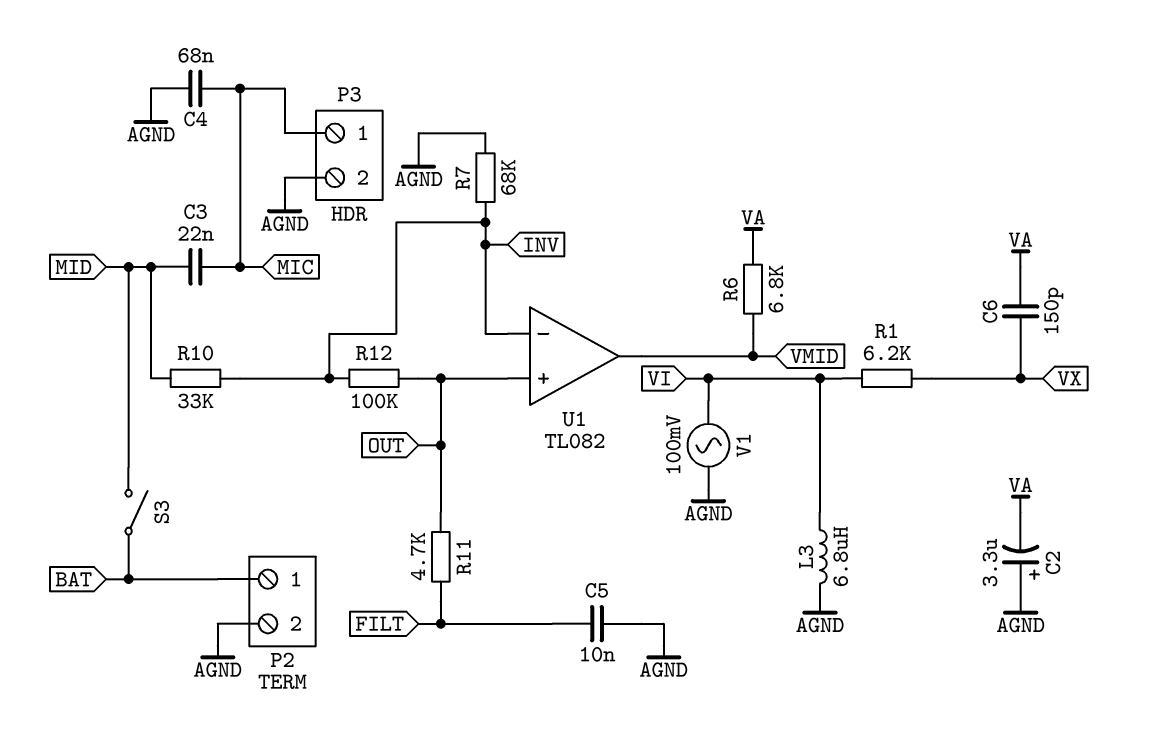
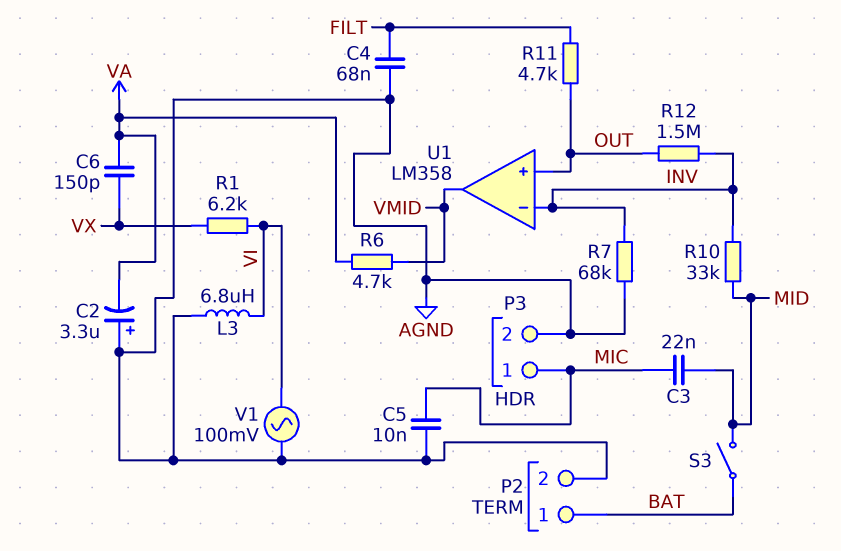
C4: 68nF (AGND, MIC) -> 68nF (AGND, FILT)
C5: 10nF (AGND, FILT) -> 10nF (AGND, MIC)
R6: 6.8k (VA, VMID) -> 4.7k (VA, VMID)
R12: 100k (INV, OUT) -> 1.5M (INV, OUT)
U1: TL082 -> LM358

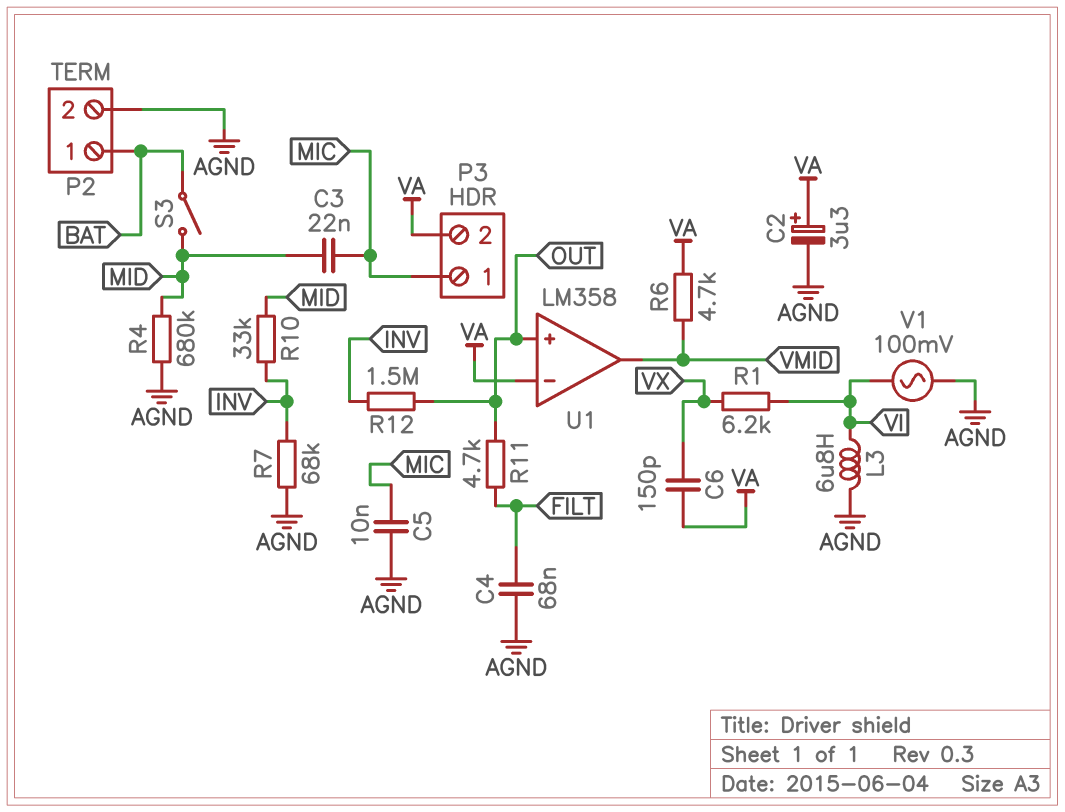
C2: 3.3uF (plus AGND, minus VA) -> 3.3uF (plus VA, minus AGND)
P3 pin 2: AGND -> VA
R4: none -> 680k (AGND, MID)
U1 pin in-: INV -> VA

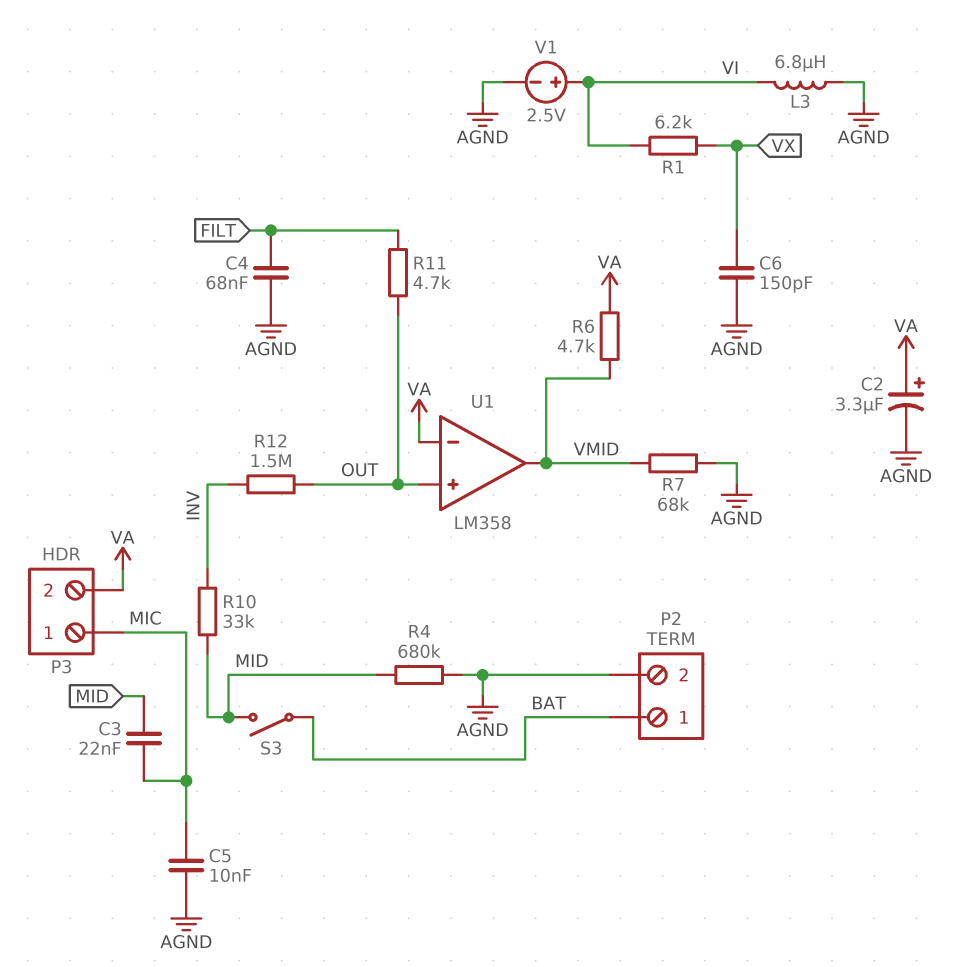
C6: 150pF (VA, VX) -> 150pF (AGND, VX)
R7: 68k (AGND, INV) -> 68k (AGND, VMID)
V1: AC 100mV (AGND, VI) -> 2.5V (plus VI, minus AGND)

